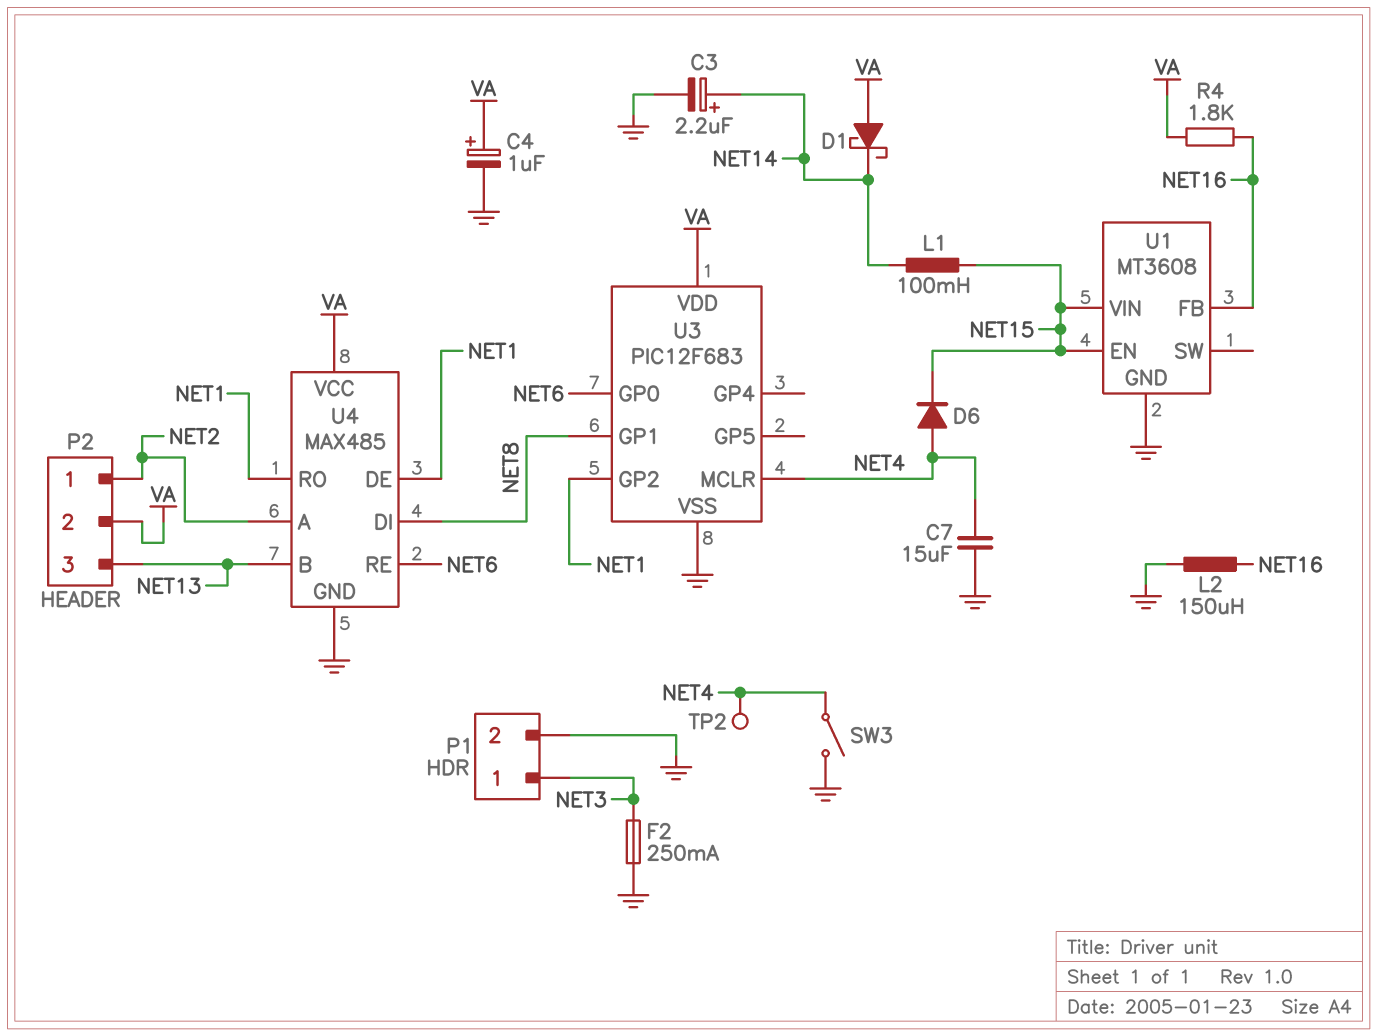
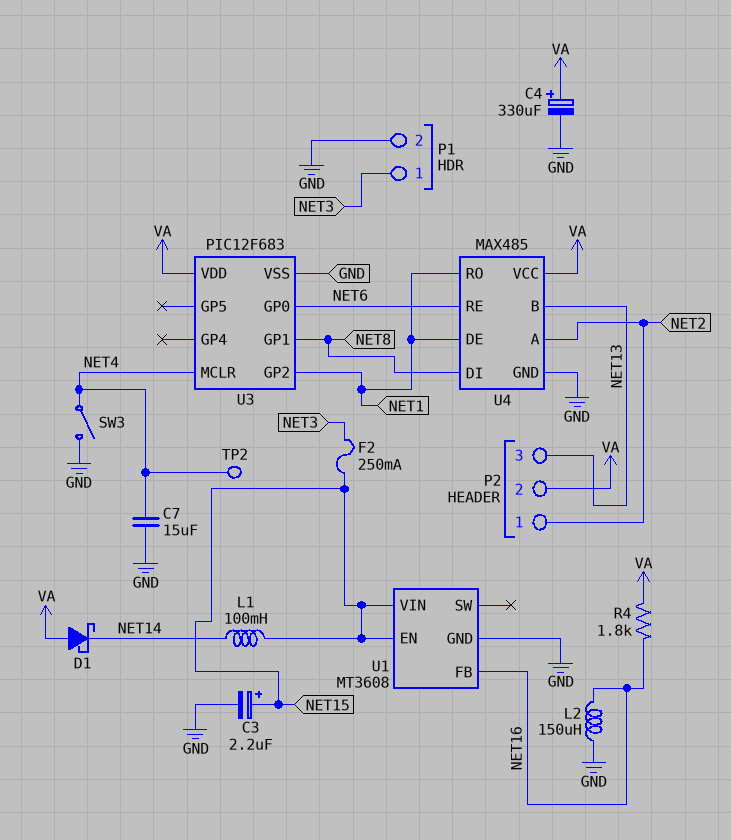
C3: 2.2uF (plus NET14, minus GND) -> 2.2uF (plus NET15, minus GND)
C4: 1uF (plus VA, minus GND) -> 330uF (plus VA, minus GND)
D6: diode (A NET4, K NET15) -> none
F2: 250mA (GND, NET3) -> 250mA (NET3, NET15)

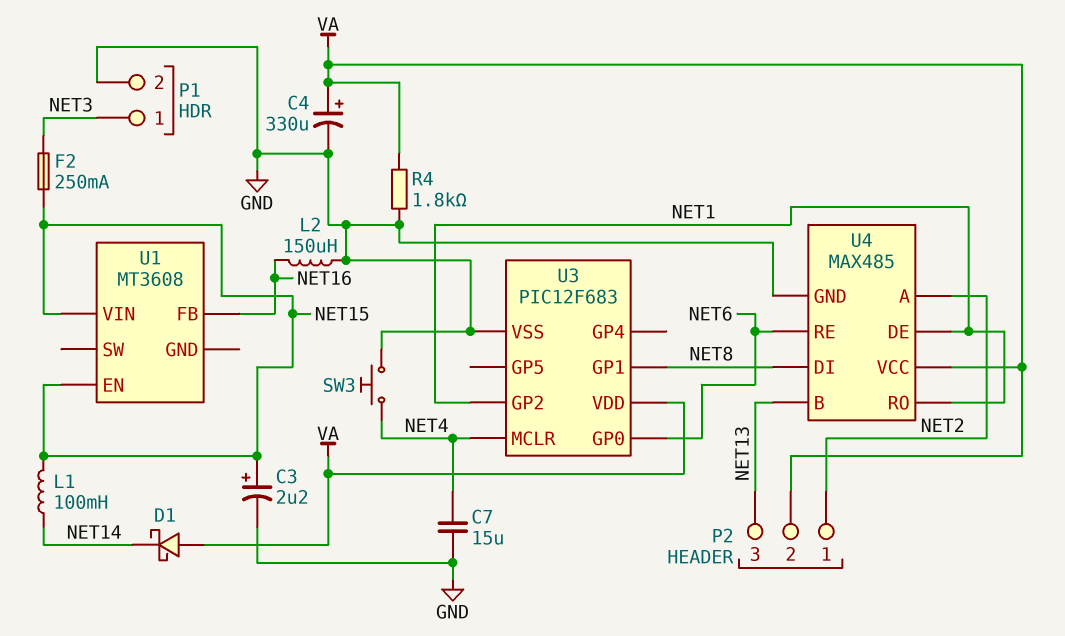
R4: 1.8k (NET16, VA) -> 1.8k (GND, VA)
SW3: switch (GND, NET4) -> button (GND, NET4)
TP2: test point (NET4) -> none
U1 pin GND: GND -> none

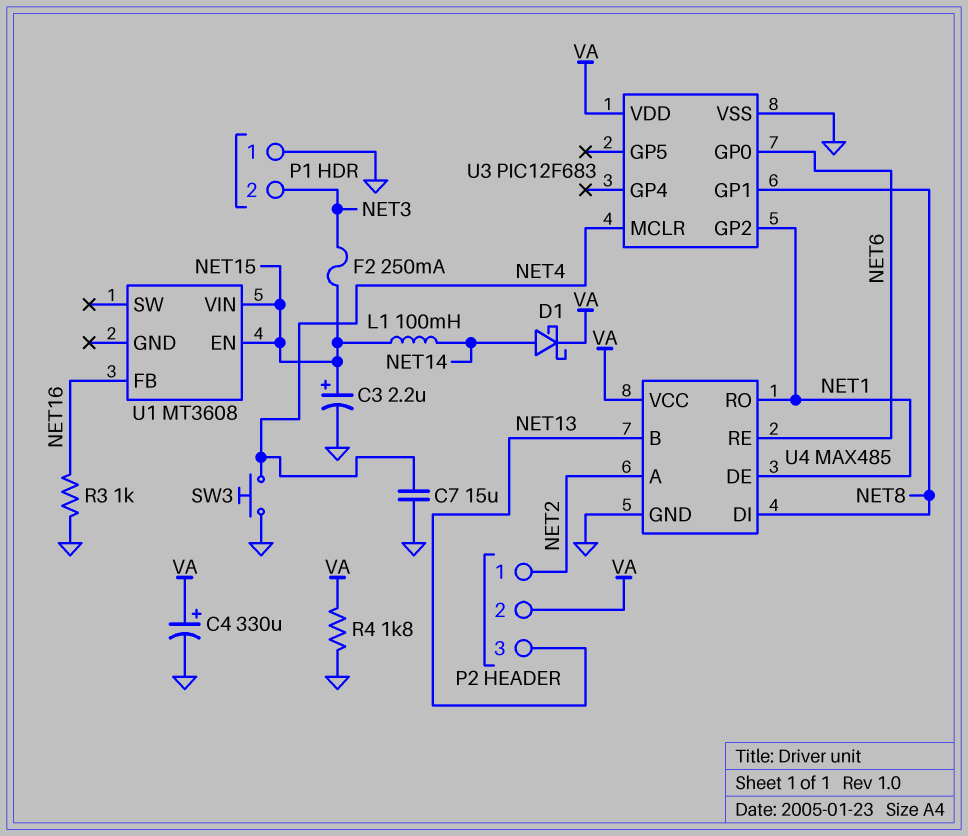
D1: schottky (A VA, K NET14) -> schottky (A NET14, K VA)
L2: 150uH (GND, NET16) -> none
P1 pin 1: NET3 -> GND
P1 pin 2: GND -> NET3
R3: none -> 1k (GND, NET16)

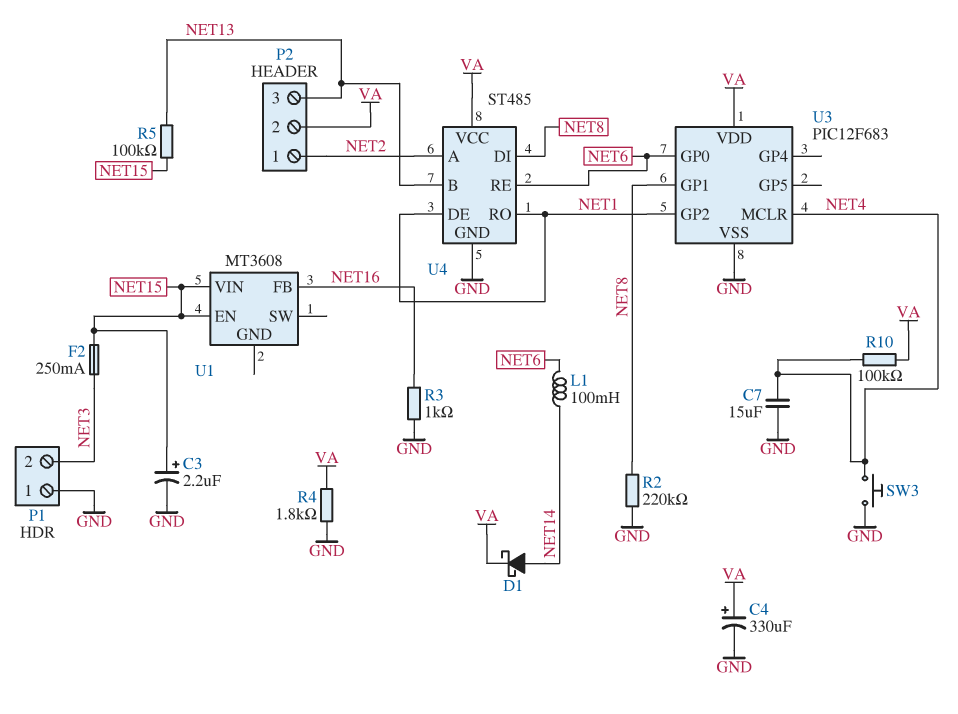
L1: 100mH (NET14, NET15) -> 100mH (NET6, NET14)
R2: none -> 220k (GND, NET8)
R5: none -> 100k (NET13, NET15)
R10: none -> 100k (NET4, VA)
U4: MAX485 -> ST485

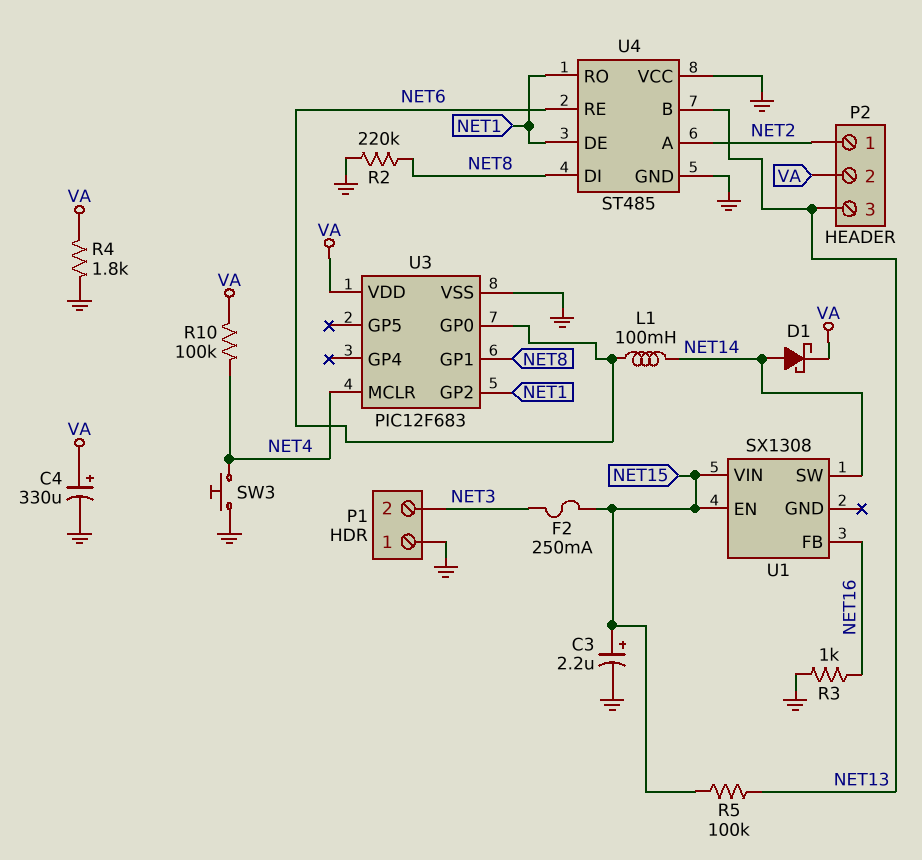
C7: 15uF (GND, NET4) -> none
U1: MT3608 -> SX1308
U1 pin SW: none -> NET14
U4 pin VCC: VA -> GND

